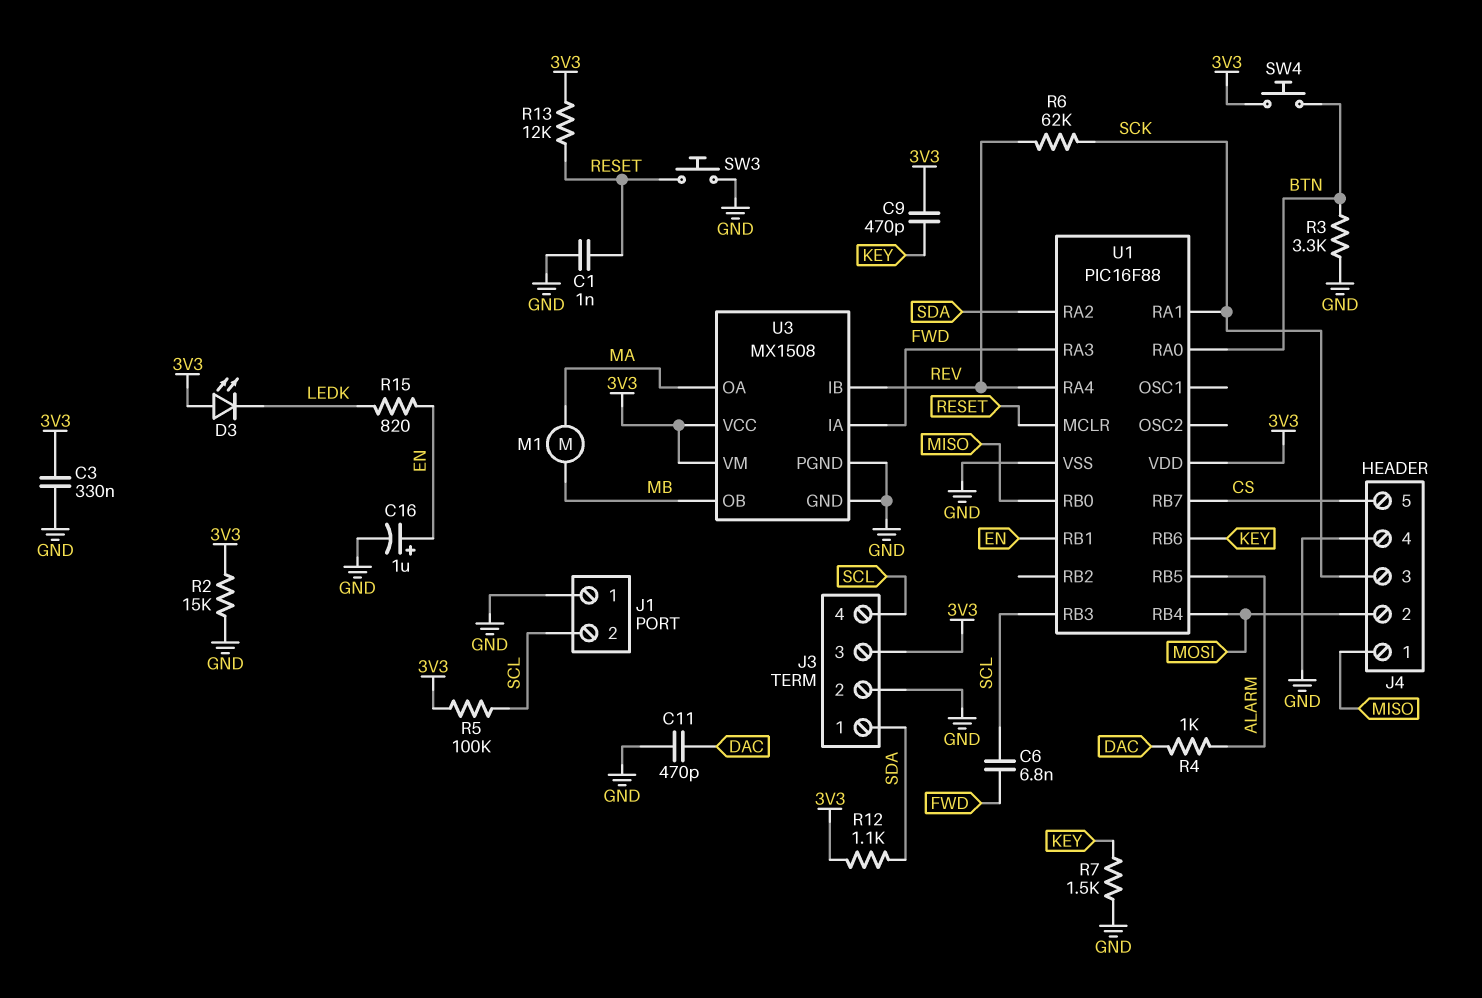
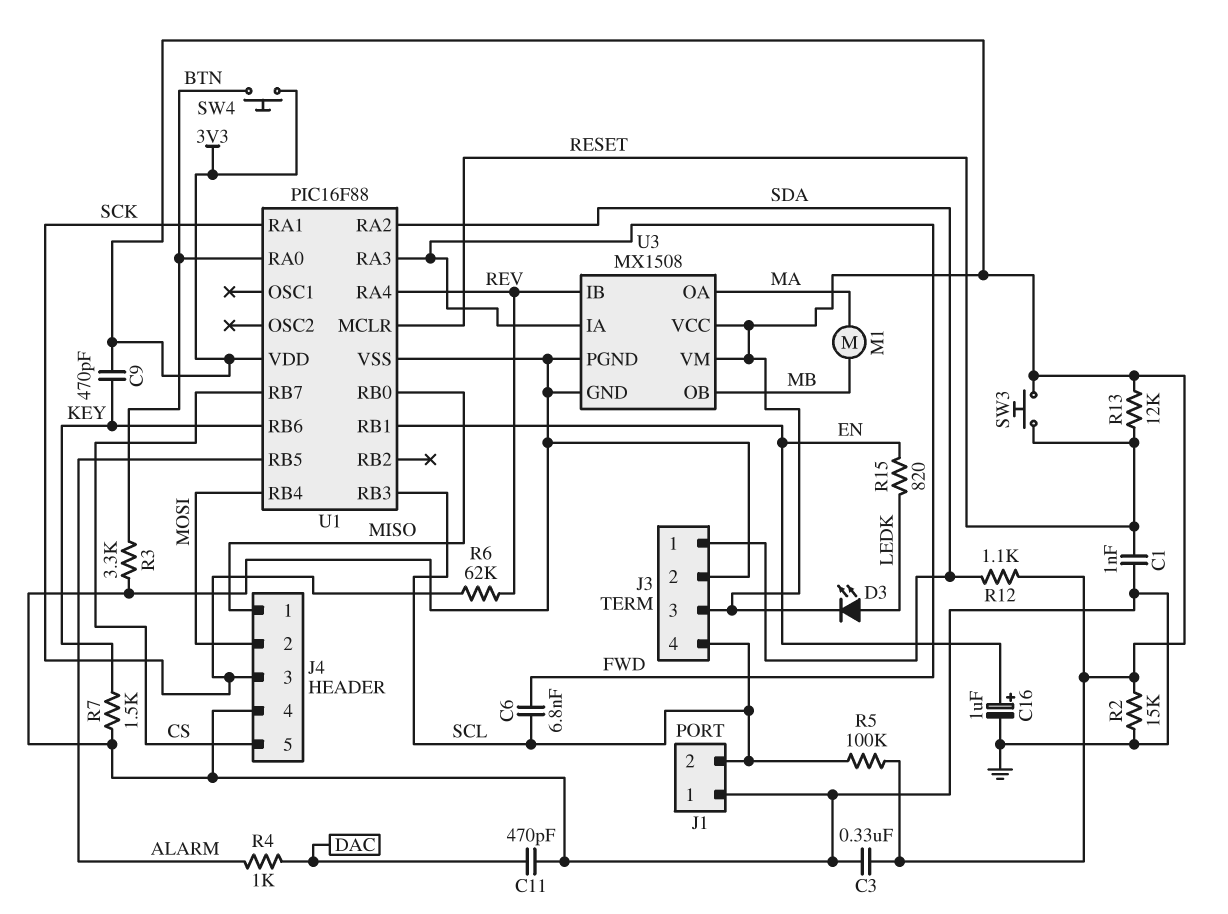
D3: LED (A 3V3, K LEDK) -> LED (A LEDK, K 3V3)
SW3: button (GND, RESET) -> button (3V3, RESET)

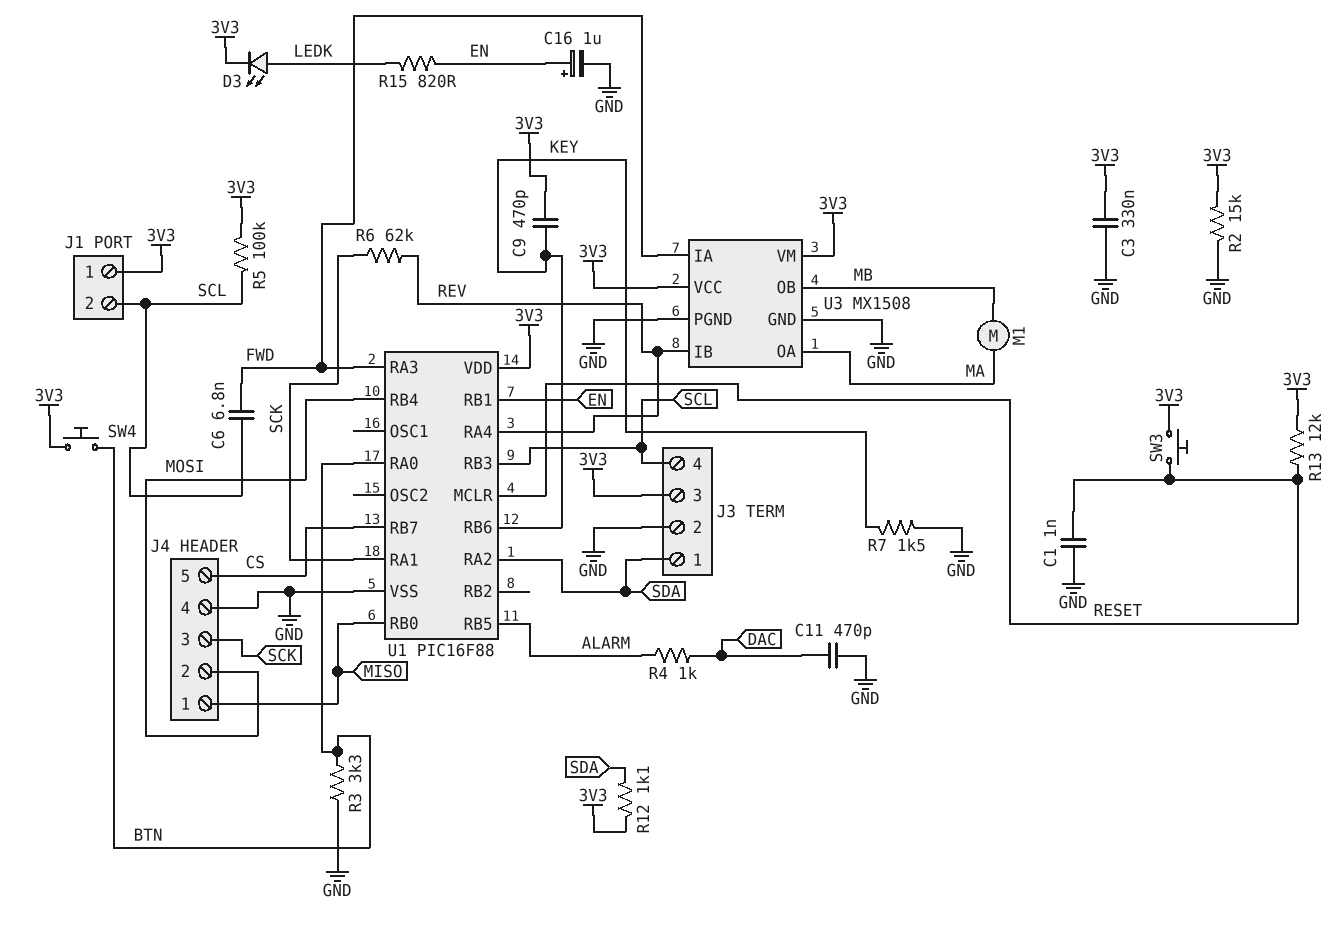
J1 pin 1: GND -> 3V3

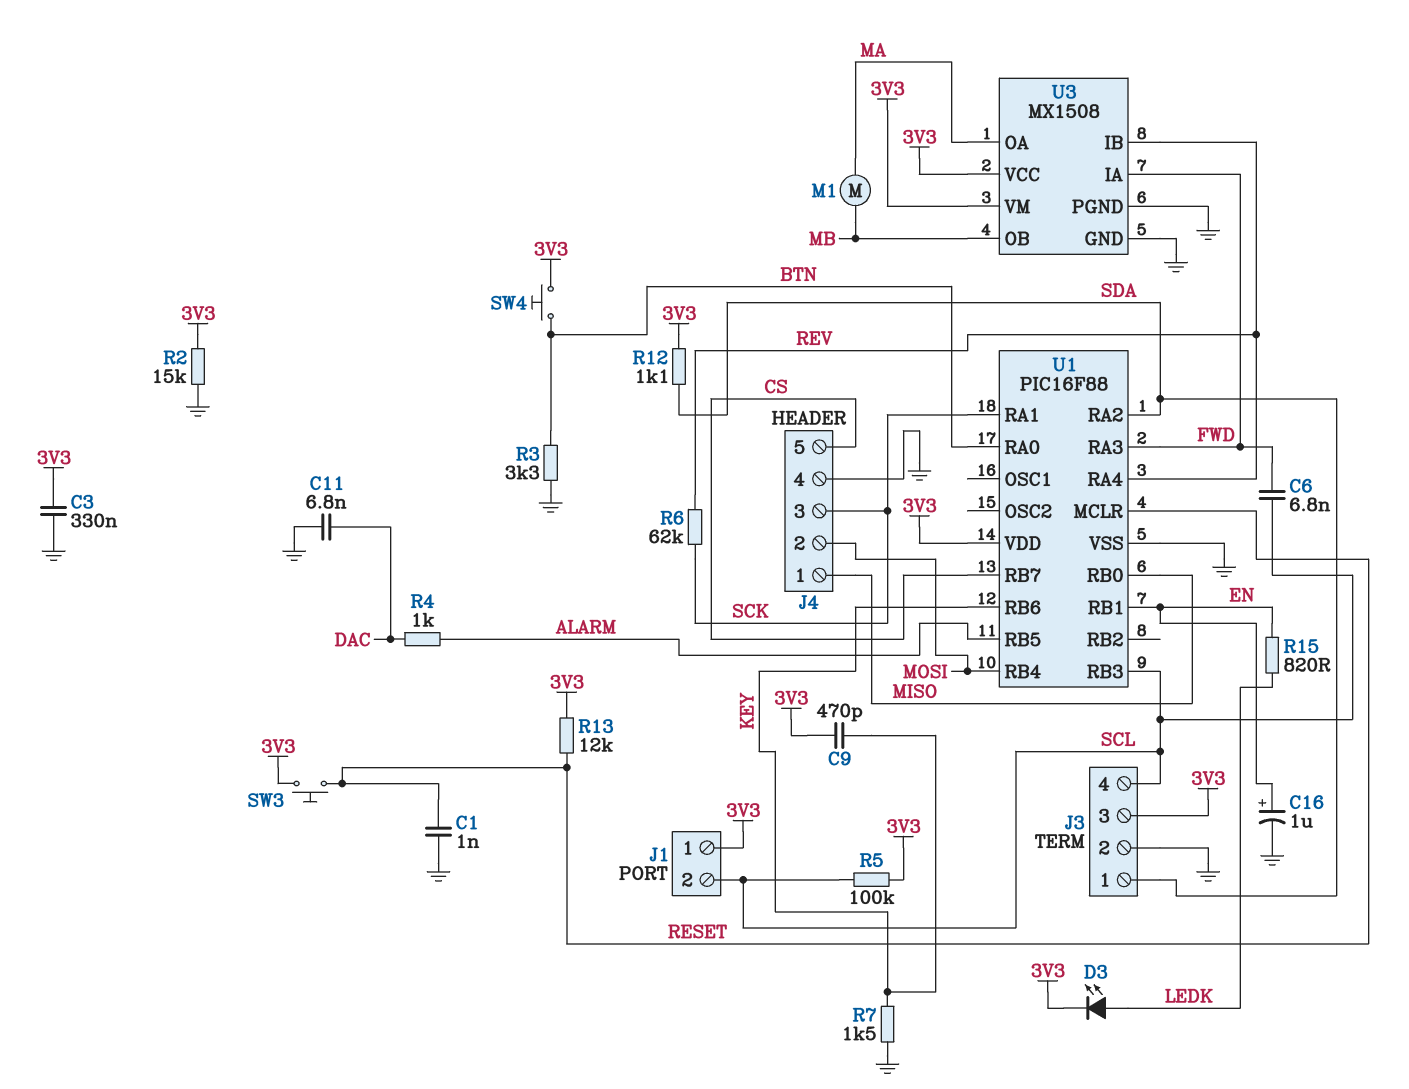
C11: 470pF (DAC, GND) -> 6.8nF (DAC, GND)

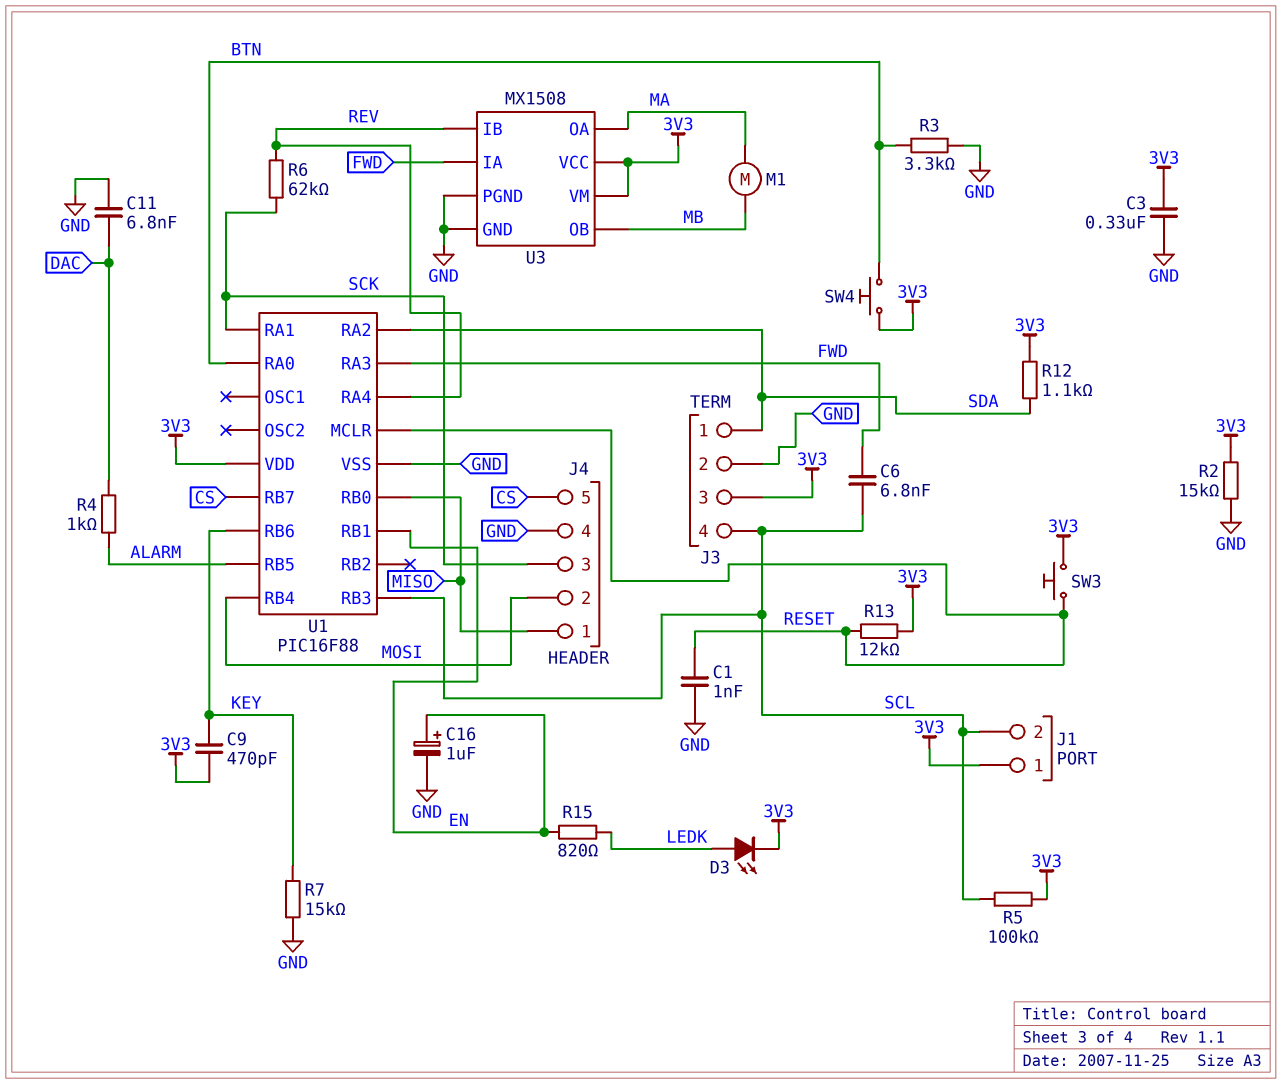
R7: 1.5k (GND, KEY) -> 15k (GND, KEY)

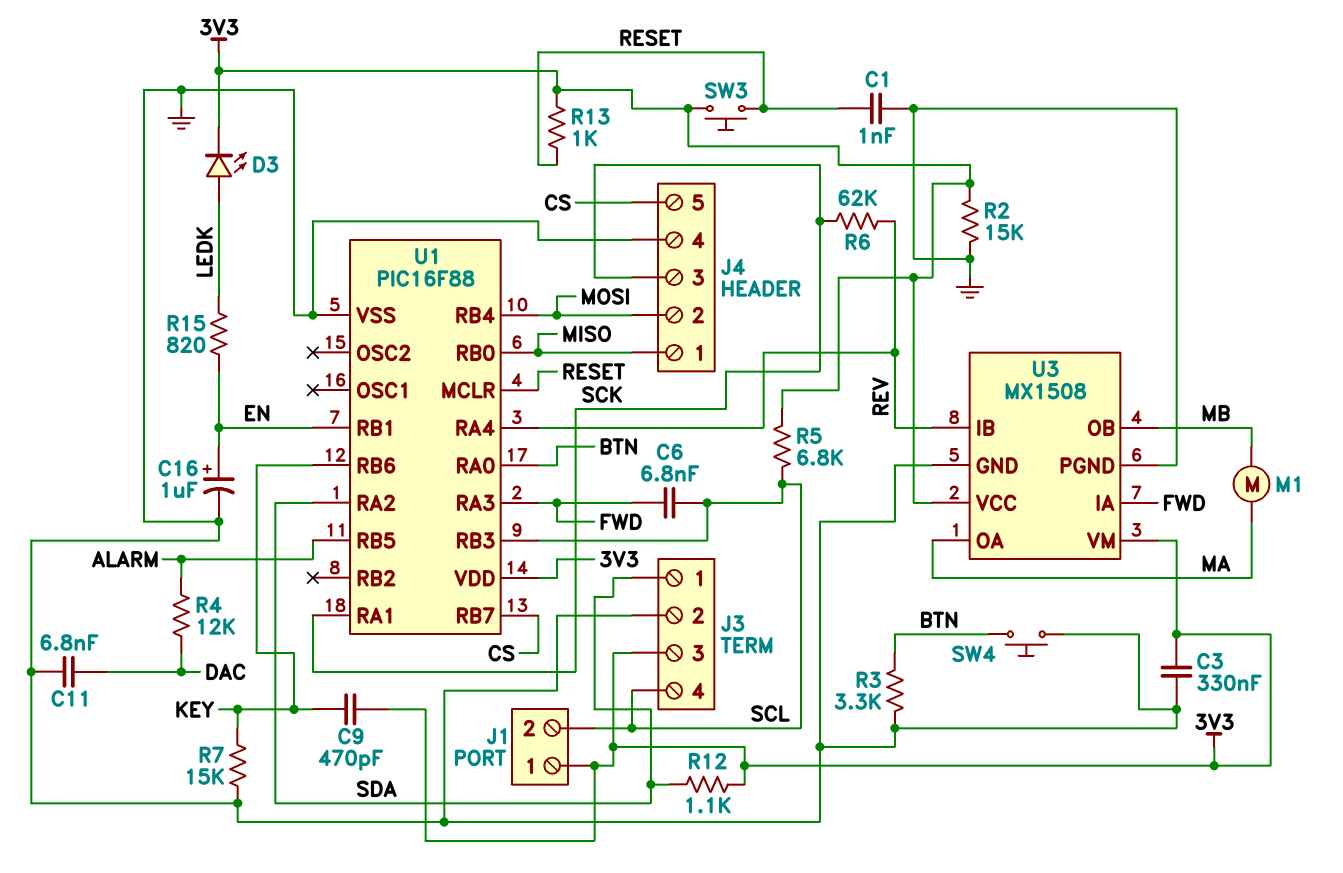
R4: 1k (ALARM, DAC) -> 12k (ALARM, DAC)
R5: 100k (3V3, SCL) -> 6.8k (3V3, SCL)
R13: 12k (3V3, RESET) -> 1k (3V3, RESET)
SW4: button (3V3, BTN) -> button (BTN, GND)

